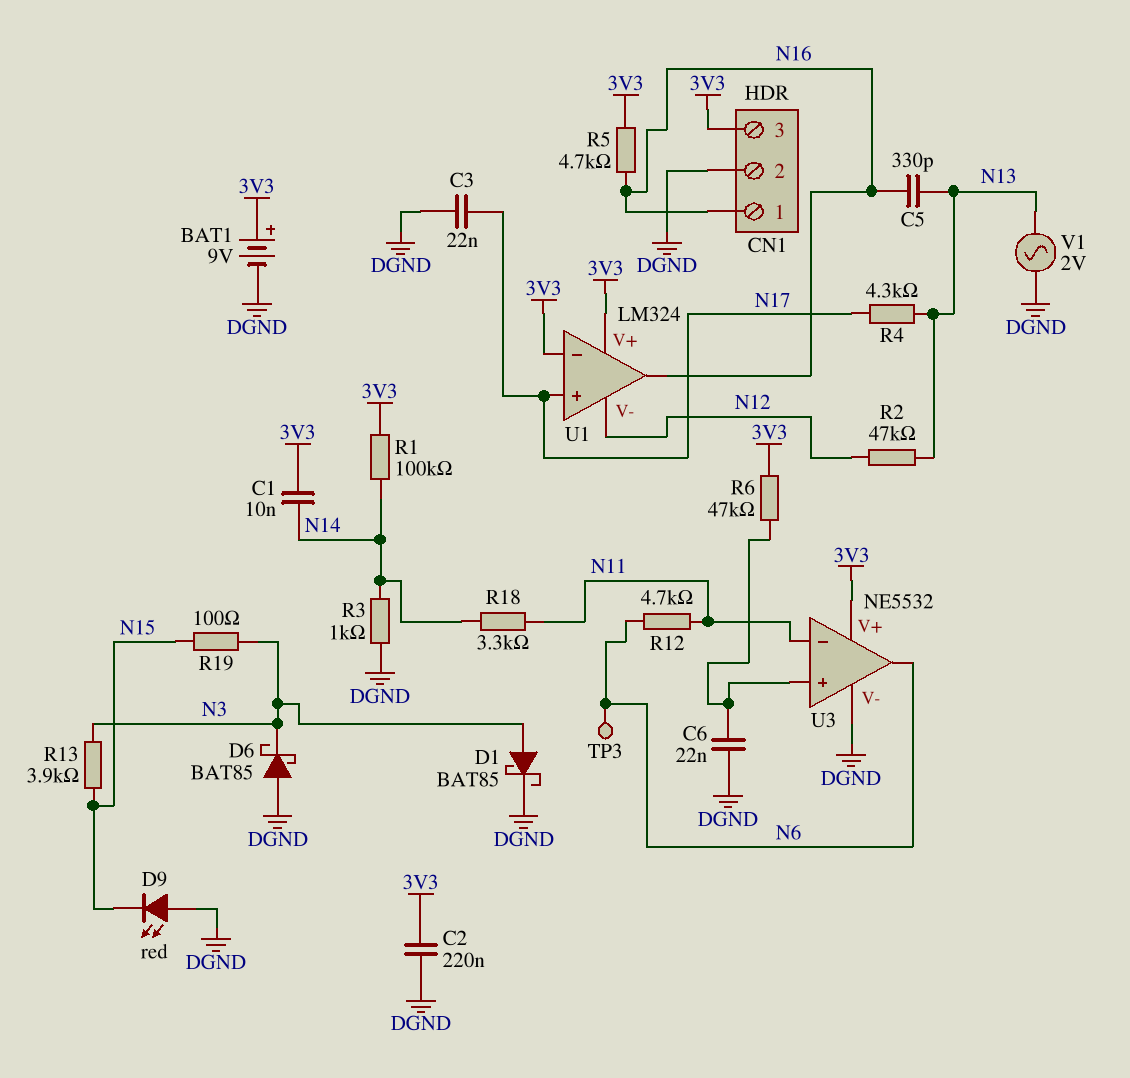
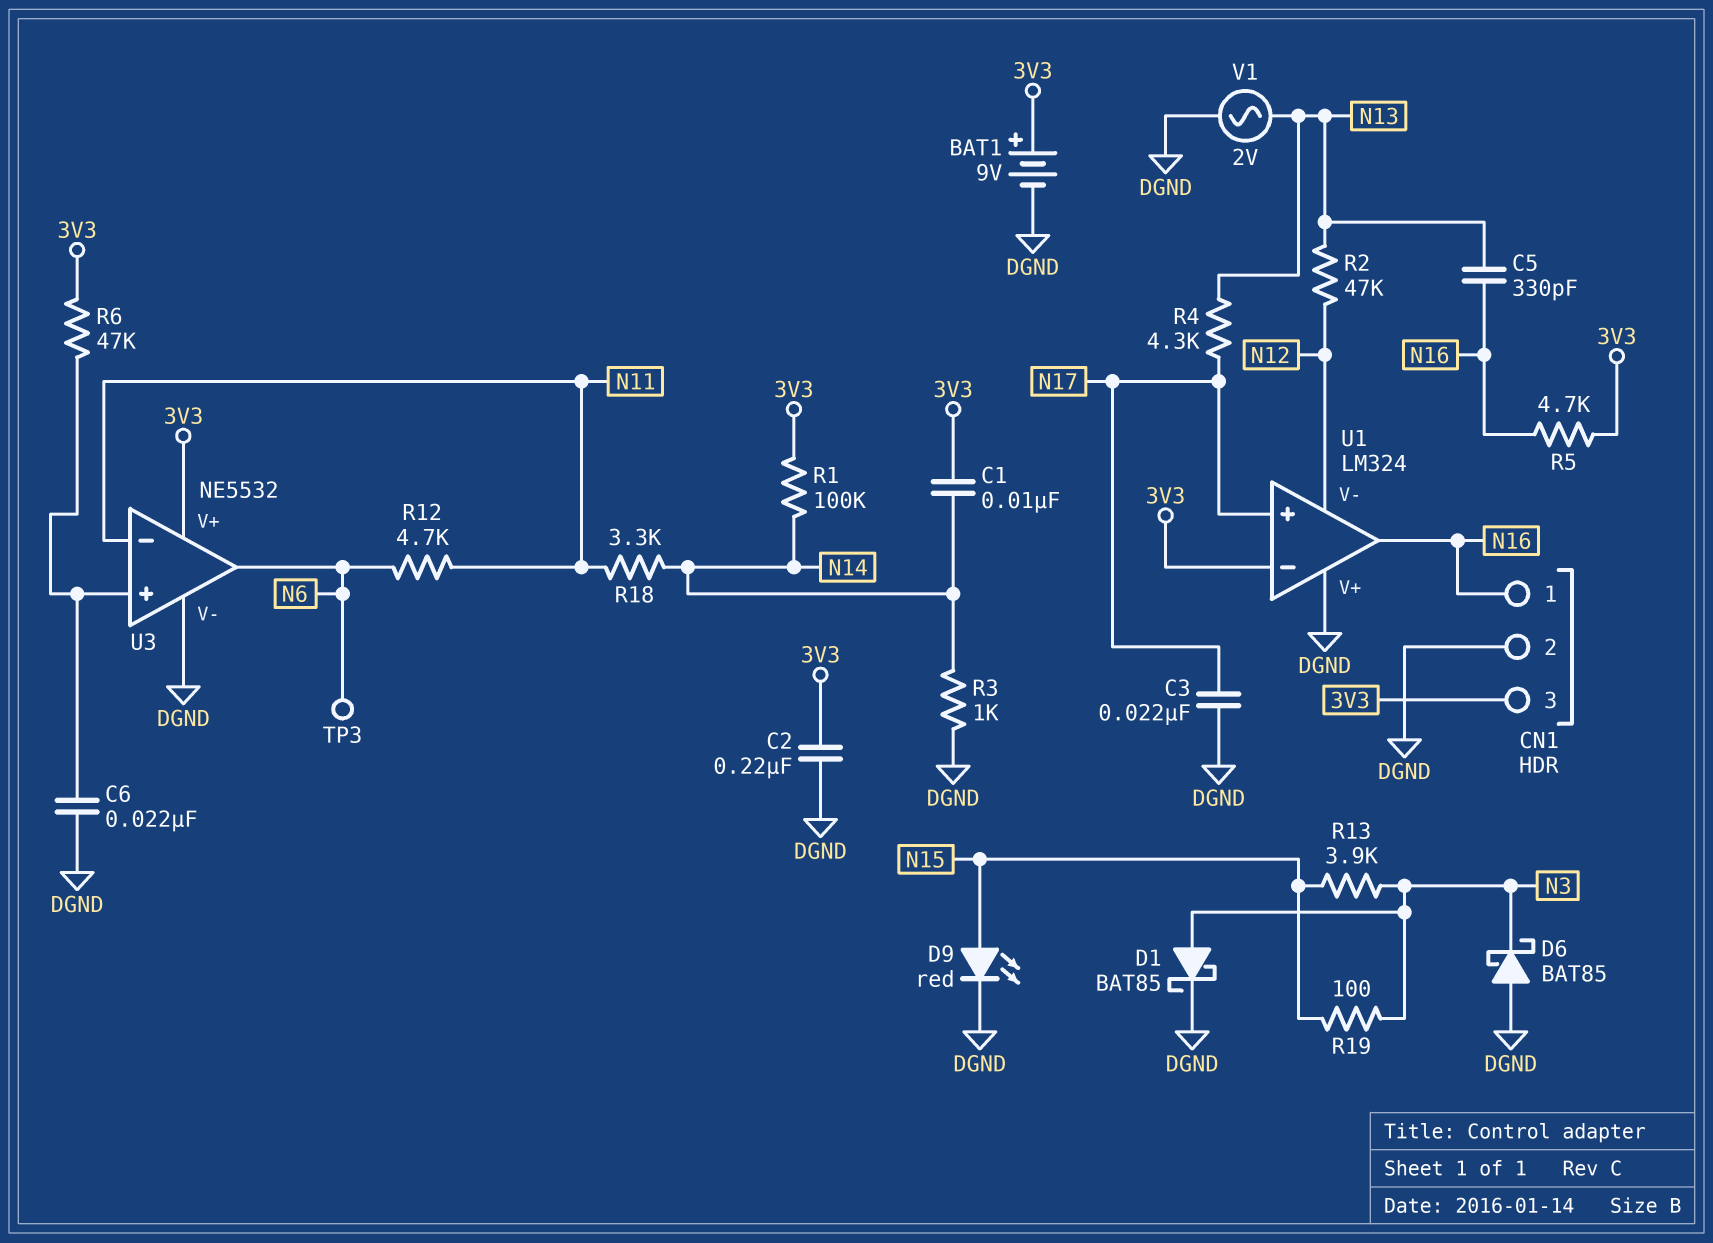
D9: LED red (A DGND, K N15) -> LED red (A N15, K DGND)
U1 pin V+: 3V3 -> DGND

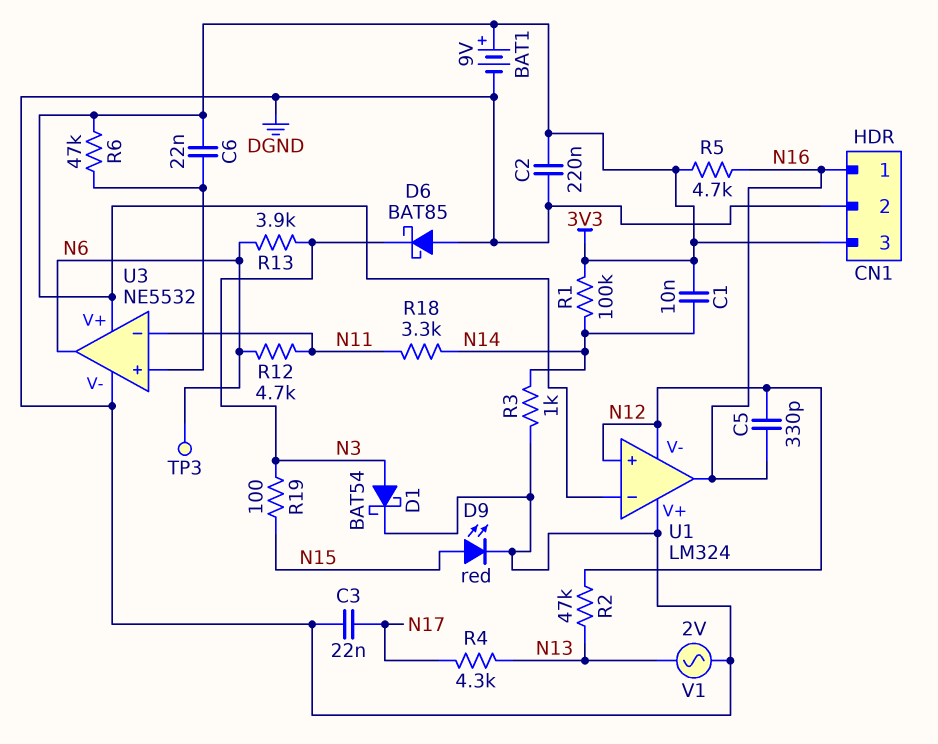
C5: 330pF (N13, N16) -> 330pF (N12, N16)
C6: 22nF (DGND, U3/in+) -> 22nF (3V3, U3/in+)
D1: schottky BAT85 (A N3, K DGND) -> schottky BAT54 (A N3, K DGND)
R13: 3.9k (N3, N15) -> 3.9k (N3, N6)
U1 pin in+: N17 -> N12

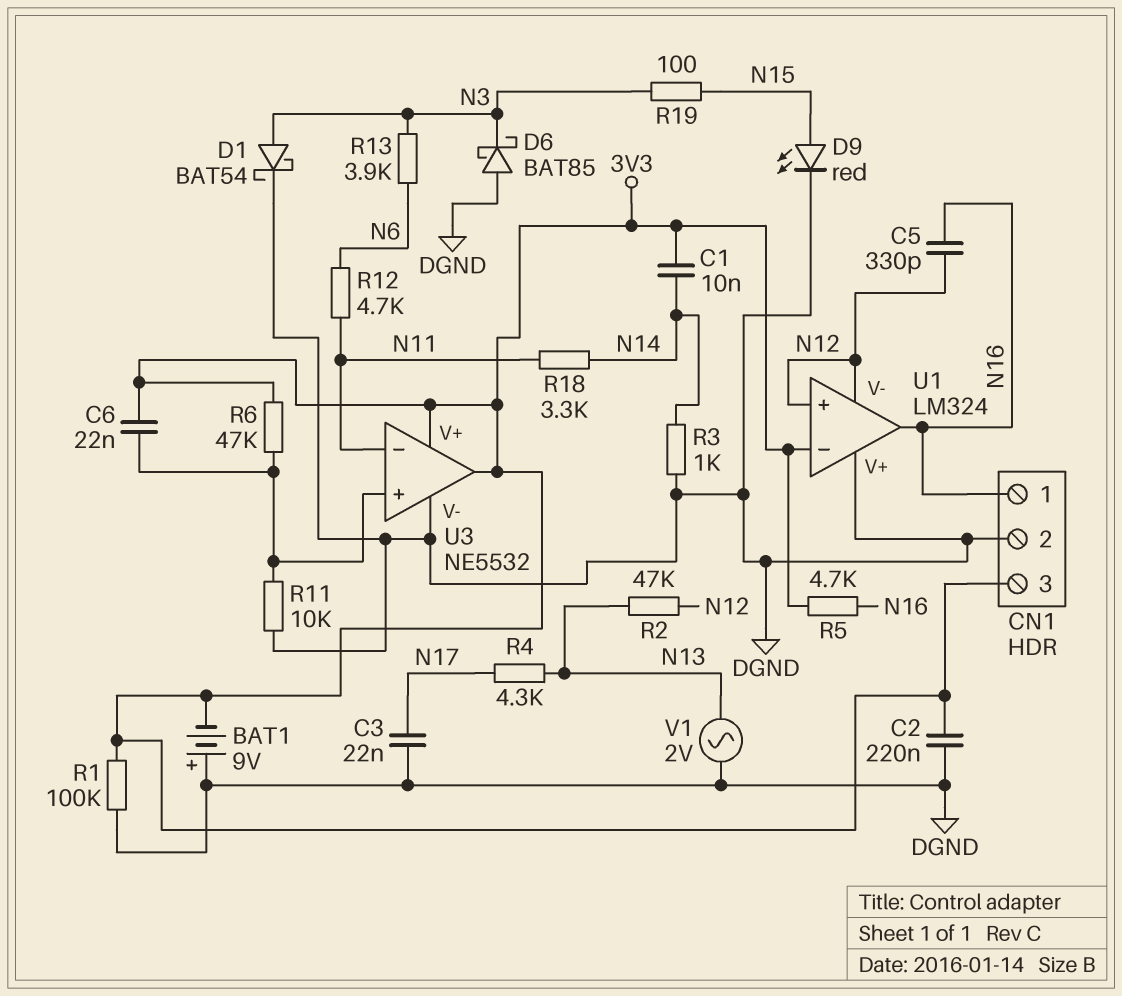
BAT1: 9V (plus 3V3, minus DGND) -> 9V (plus DGND, minus 3V3)
R1: 100k (3V3, N14) -> 100k (3V3, DGND)
R11: none -> 10k (DGND, U3/in+)
TP3: test point (N6) -> none
U3 pin out: N6 -> 3V3

